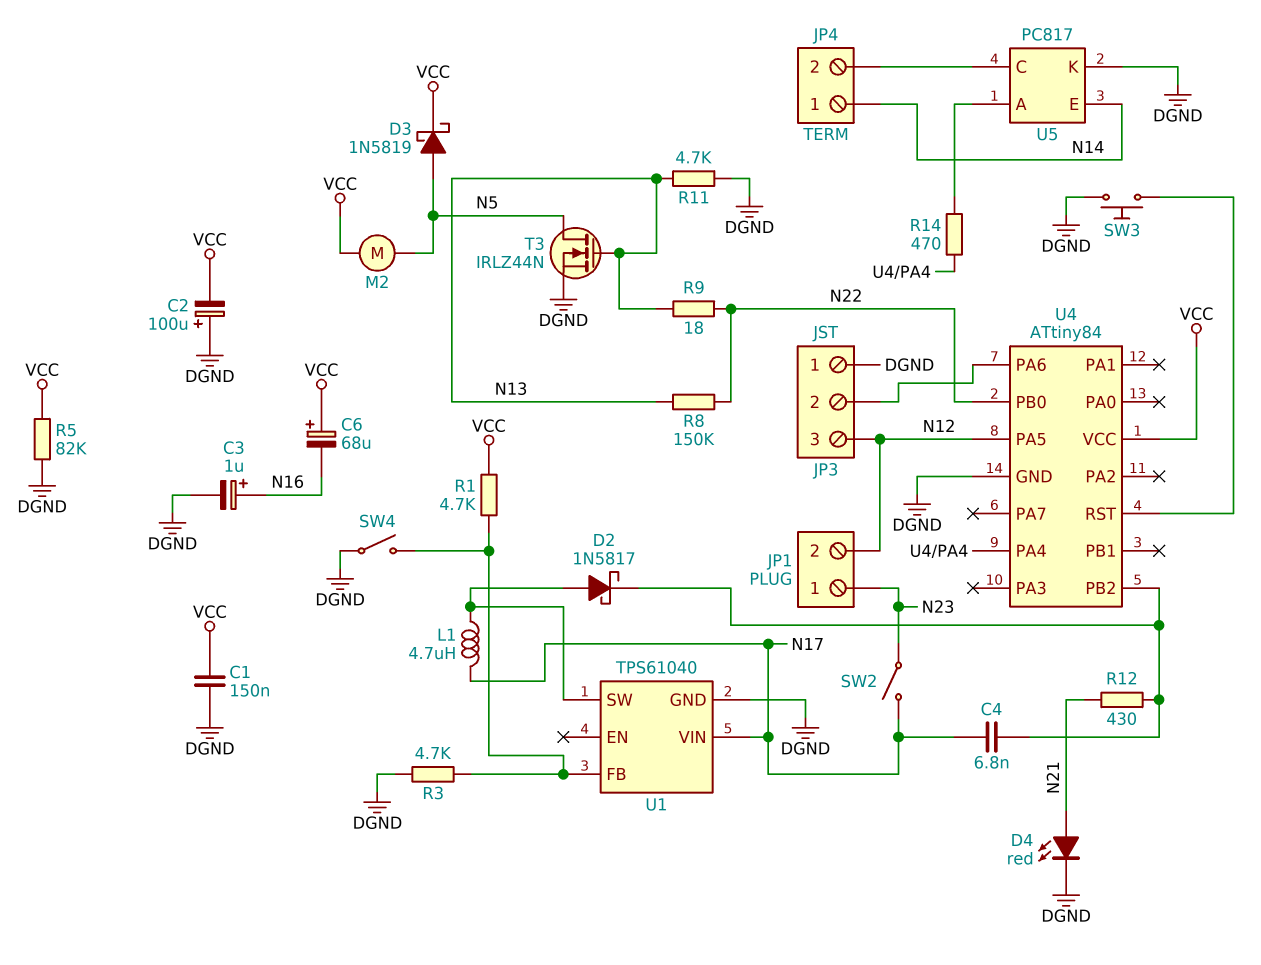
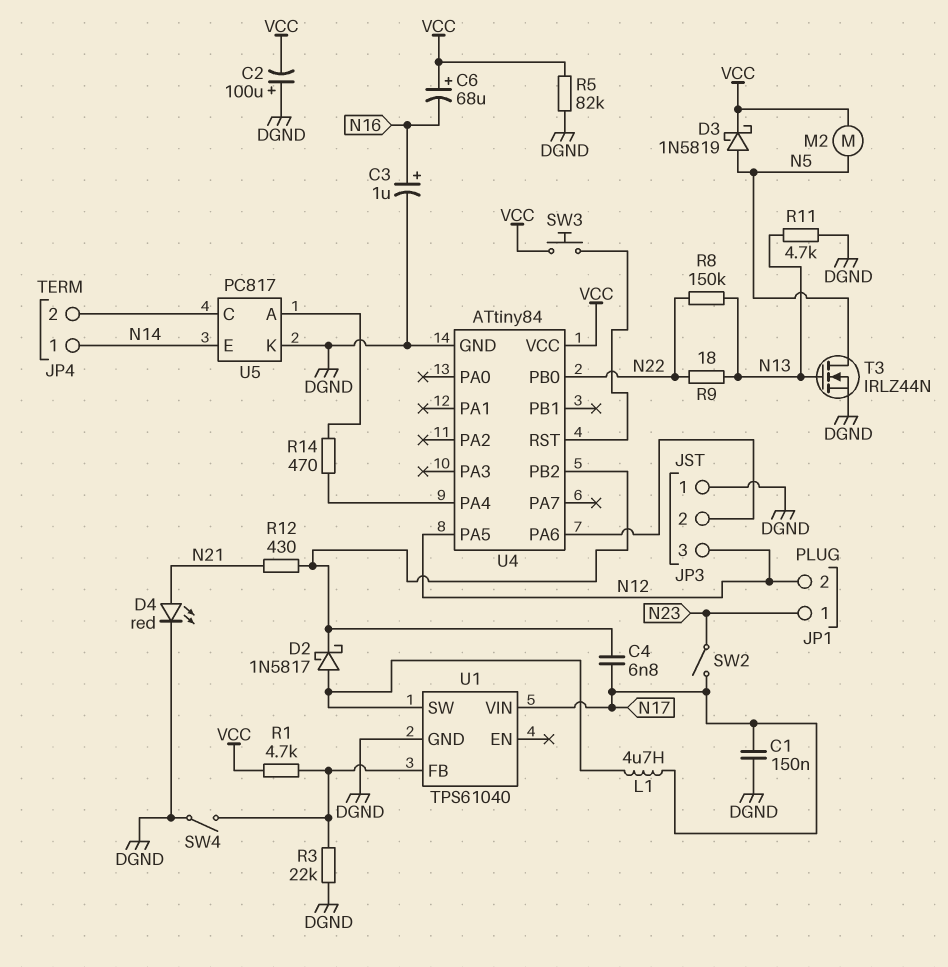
C1: 150nF (DGND, VCC) -> 150nF (DGND, N17)
R3: 4.7k (DGND, U1/FB) -> 22k (DGND, U1/FB)
SW3: button (DGND, U4/RST) -> button (U4/RST, VCC)

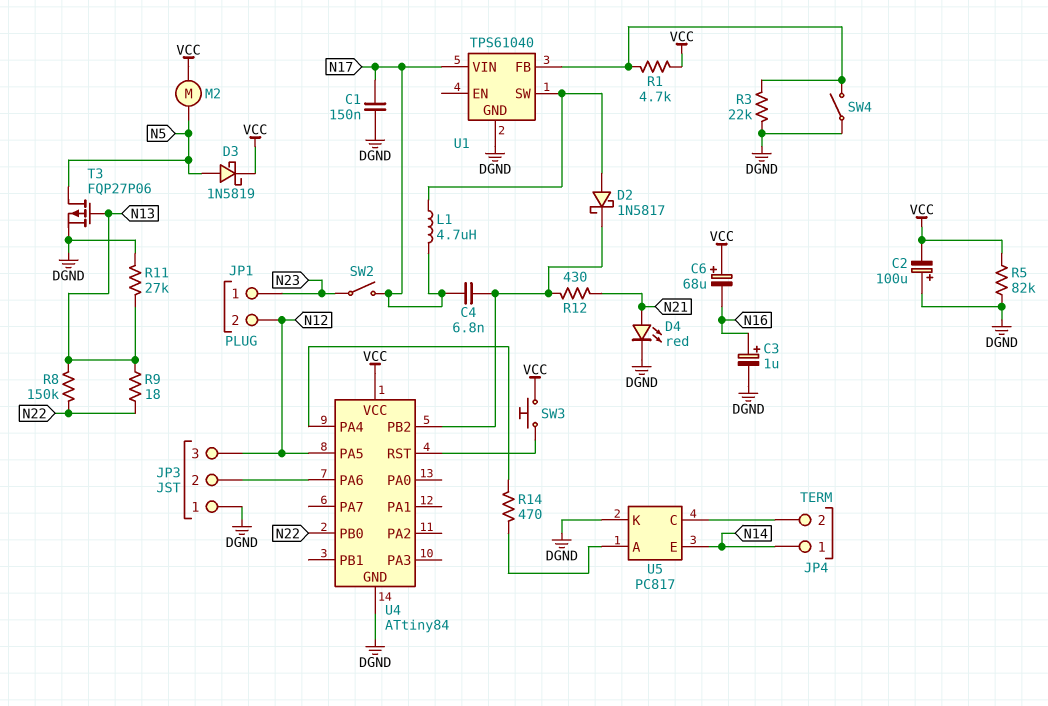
R11: 4.7k (DGND, N13) -> 27k (DGND, N13)
T3: NMOS IRLZ44N (G N13, D N5, S DGND) -> PMOS FQP27P06 (G N13, D N5, S DGND)

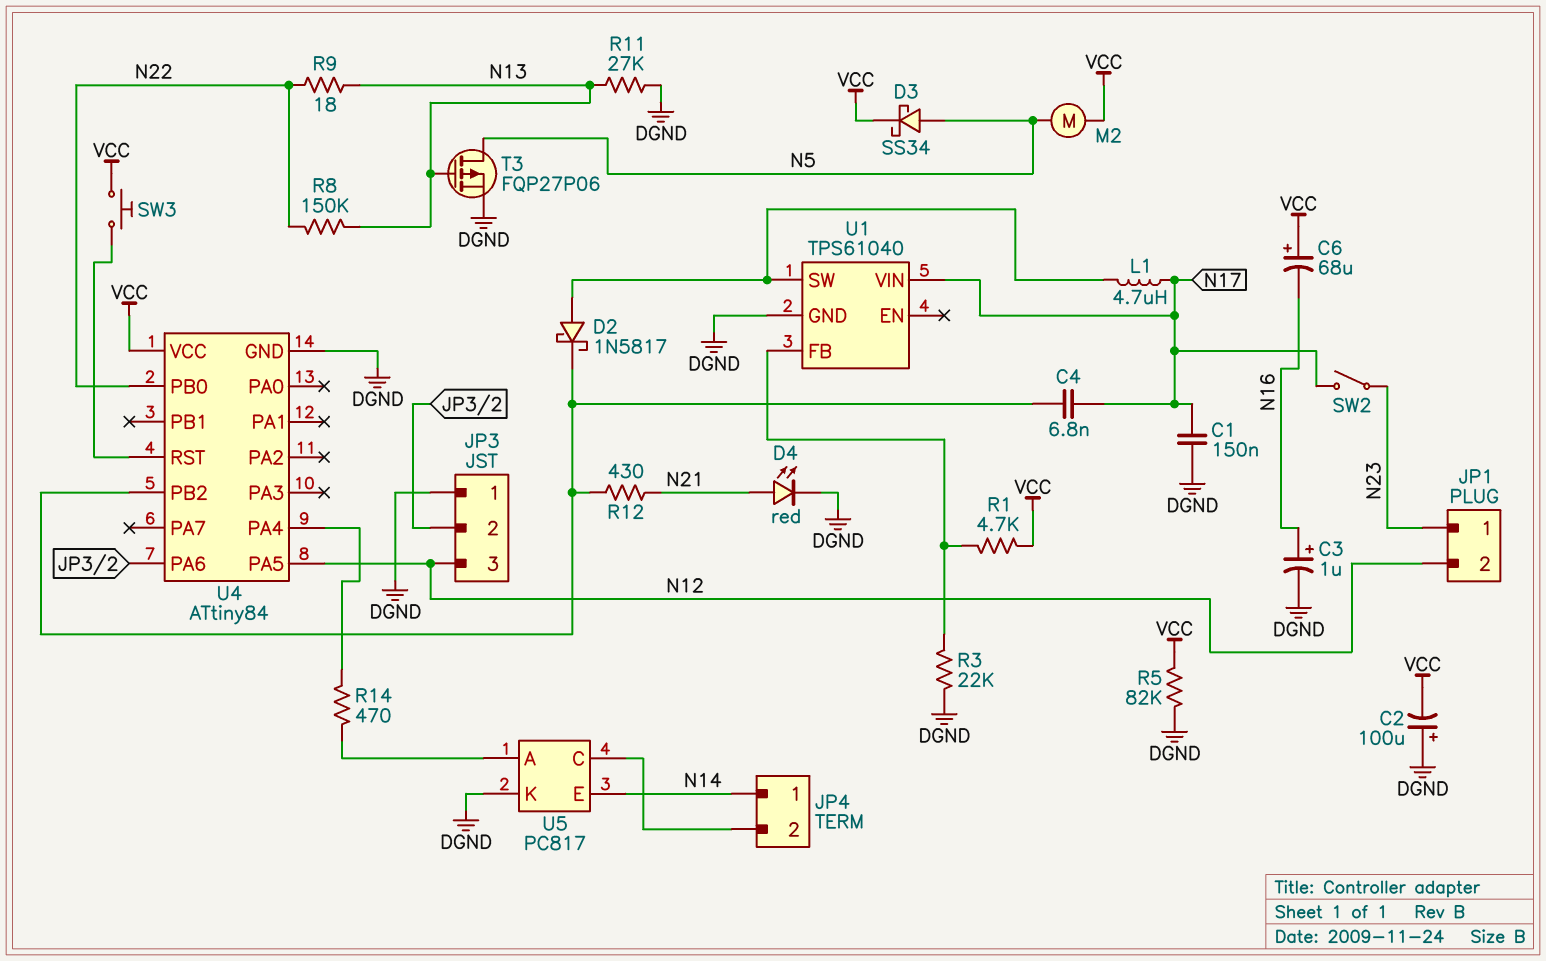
D3: schottky 1N5819 (A N5, K VCC) -> schottky SS34 (A N5, K VCC)
SW4: switch (DGND, U1/FB) -> none

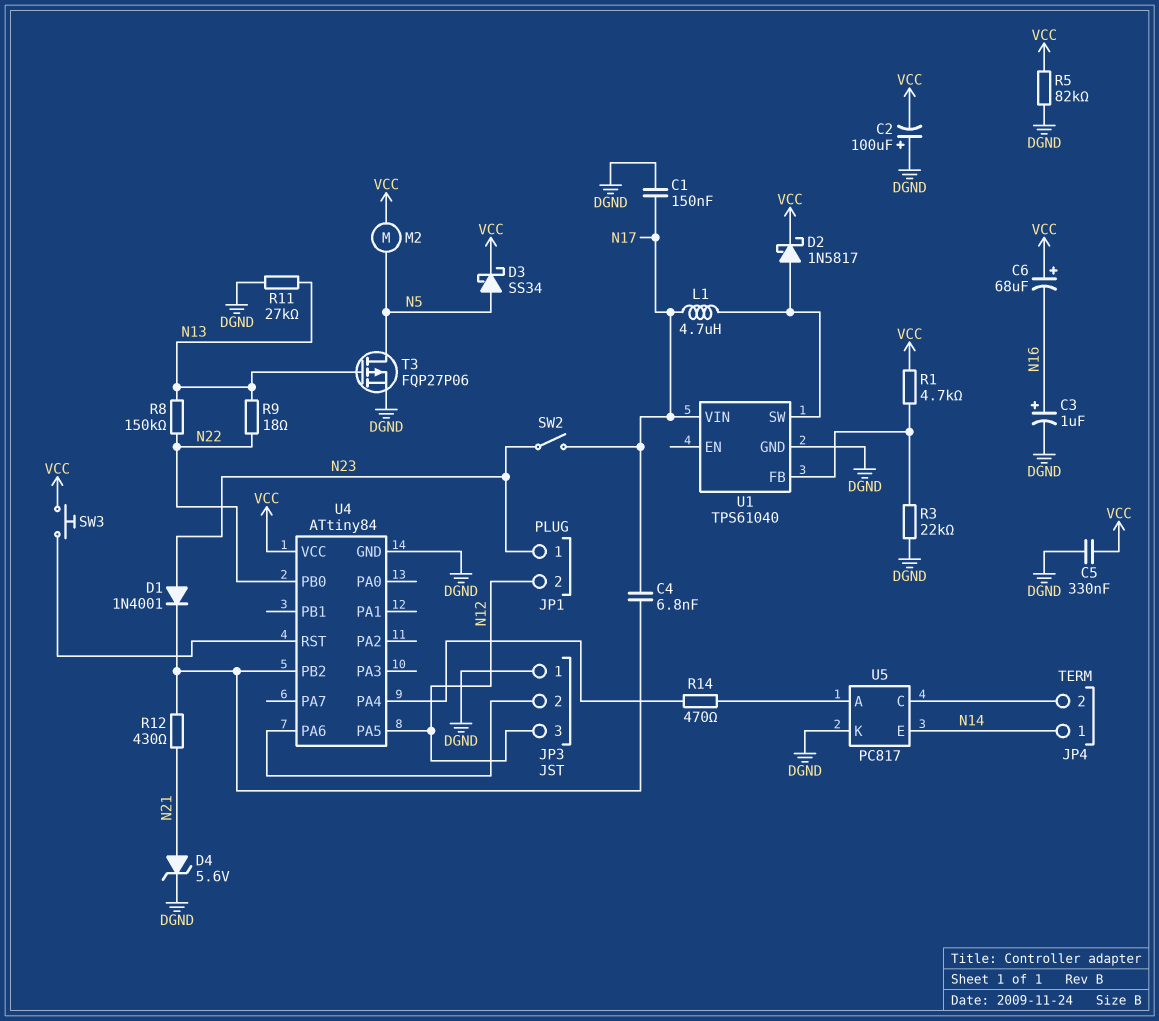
C5: none -> 330nF (DGND, VCC)
D1: none -> diode 1N4001 (A N23, K U4/PB2)
D2: schottky 1N5817 (A U1/SW, K U4/PB2) -> schottky 1N5817 (A U1/SW, K VCC)
D4: LED red (A N21, K DGND) -> zener 5.6V (A N21, K DGND)

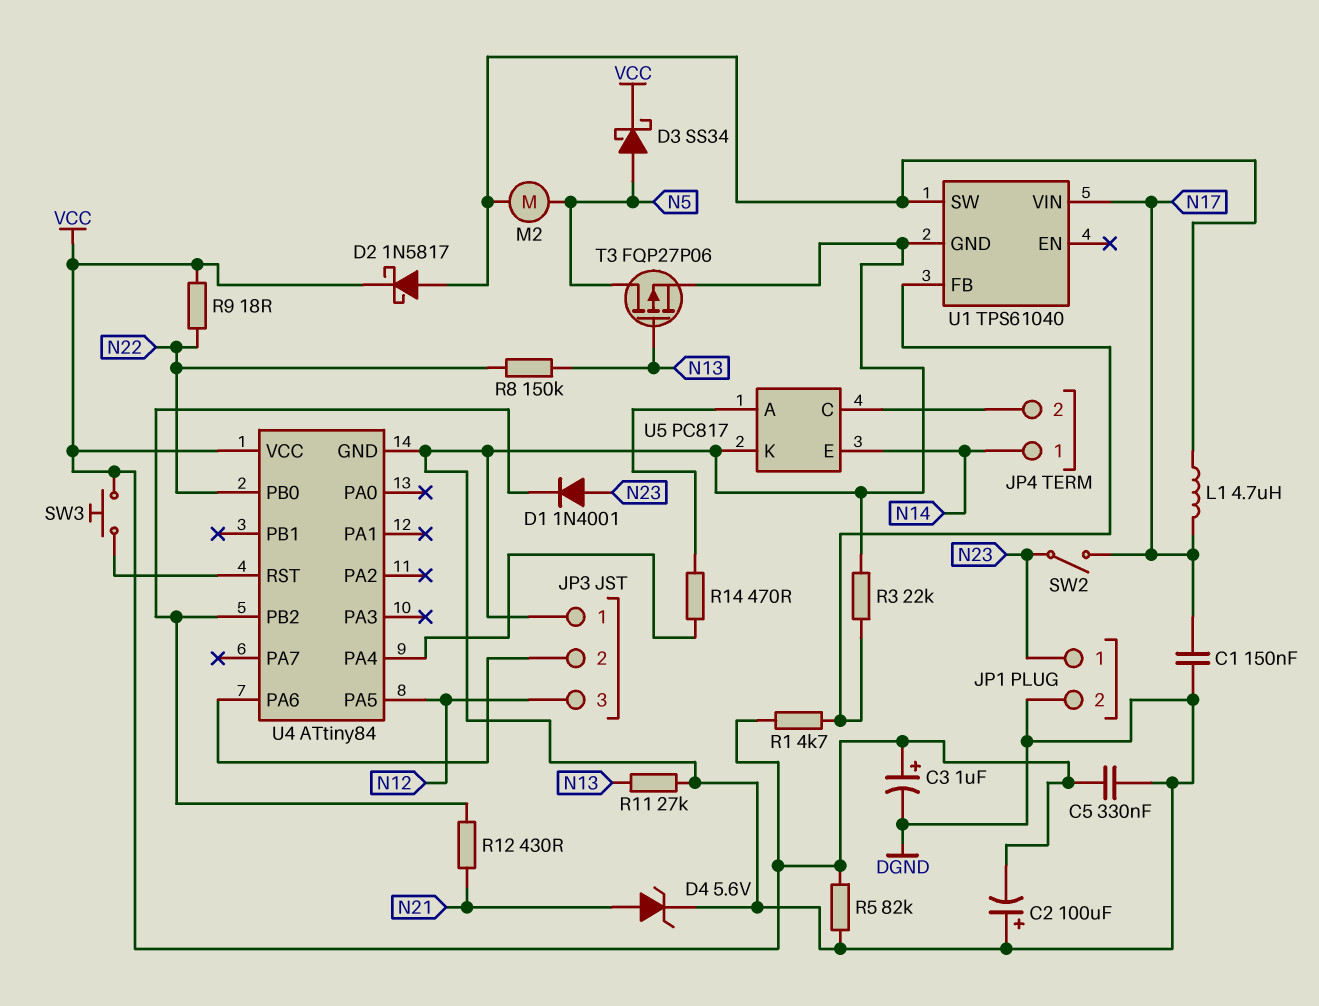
C3: 1uF (plus N16, minus DGND) -> 1uF (plus VCC, minus DGND)
C4: 6.8nF (N17, U4/PB2) -> none
C6: 68uF (plus VCC, minus N16) -> none
JP1 pin 2: N12 -> DGND
M2: motor (N5, VCC) -> motor (N5, U1/SW)
R9: 18 (N13, N22) -> 18 (N22, VCC)

